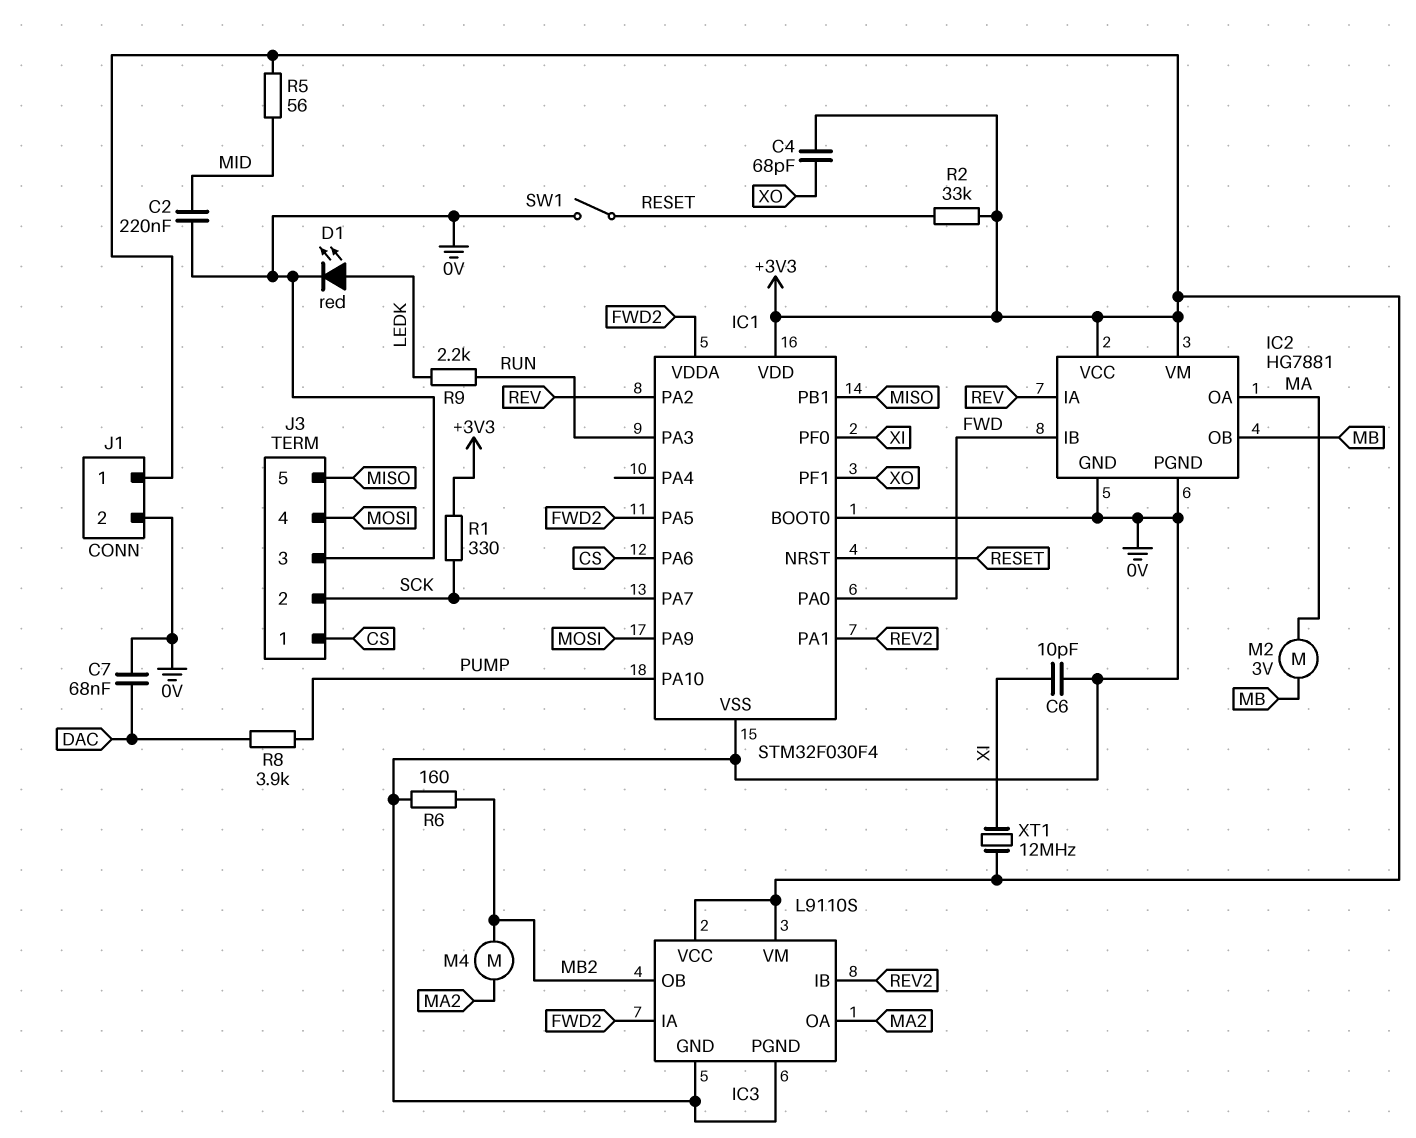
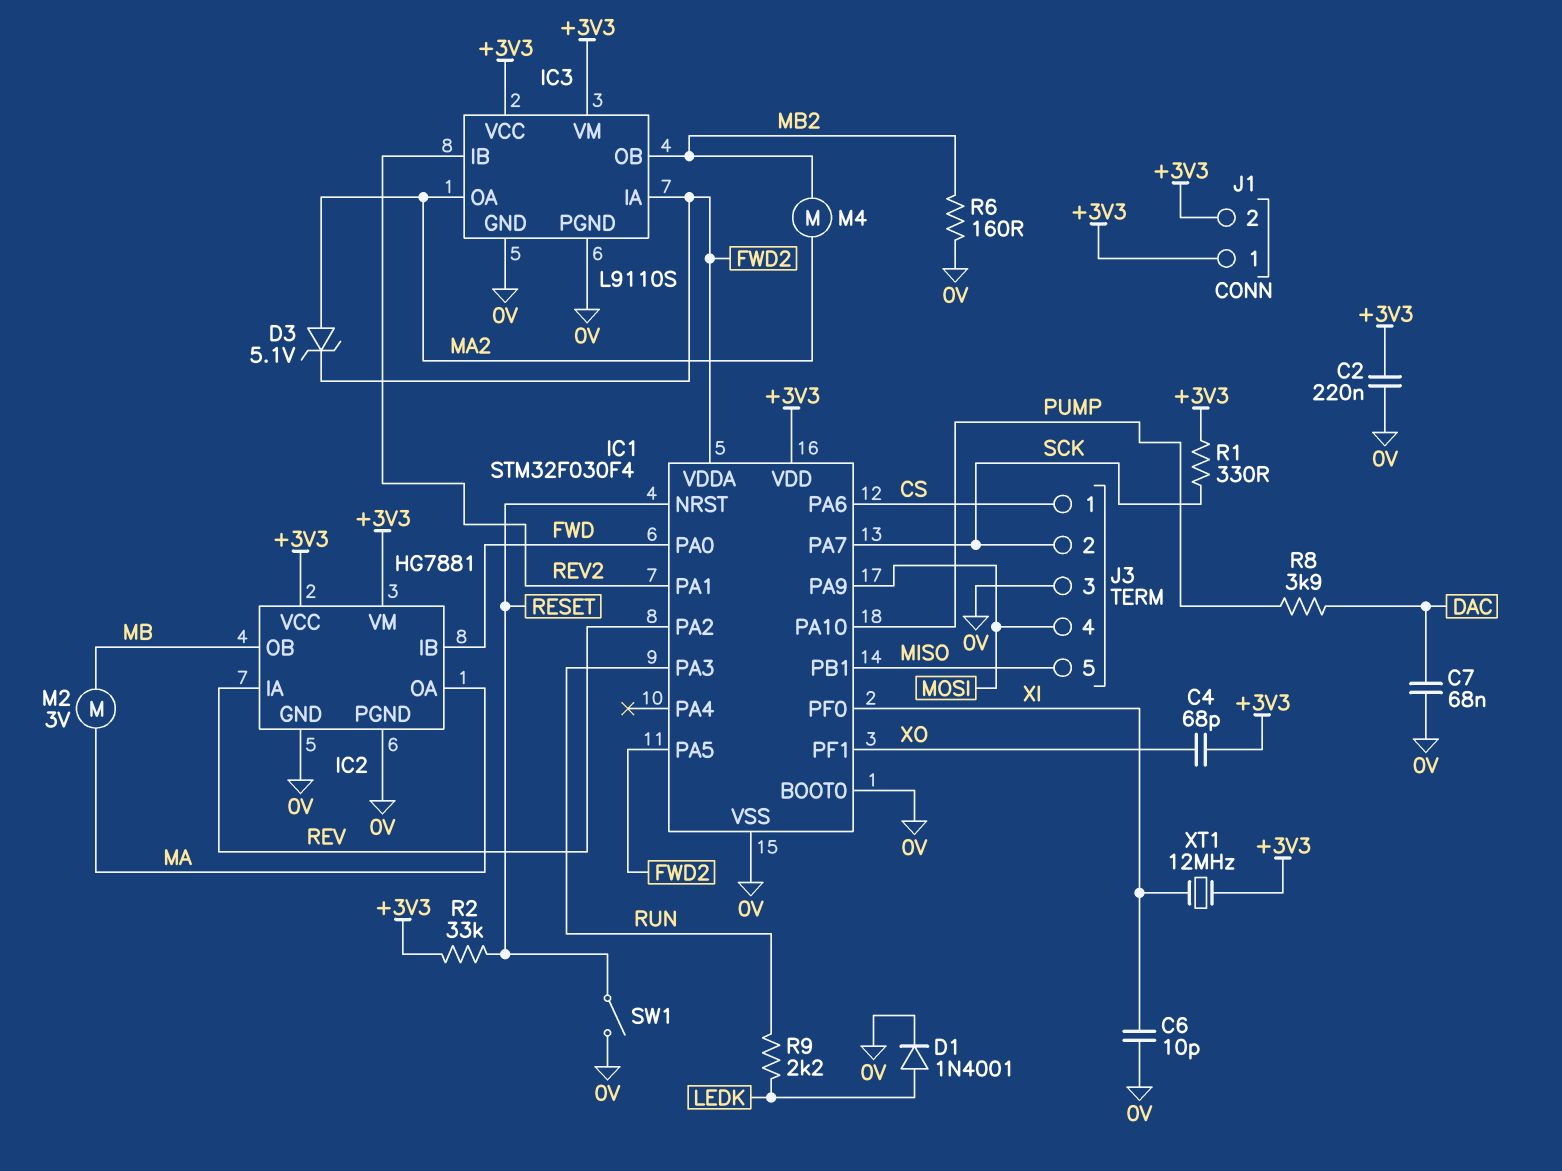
C2: 220nF (0V, MID) -> 220nF (+3V3, 0V)
D1: LED red (A LEDK, K 0V) -> diode 1N4001 (A LEDK, K 0V)
D3: none -> zener 5.1V (A MA2, K FWD2)
J1 pin 2: 0V -> +3V3
R5: 56 (+3V3, MID) -> none

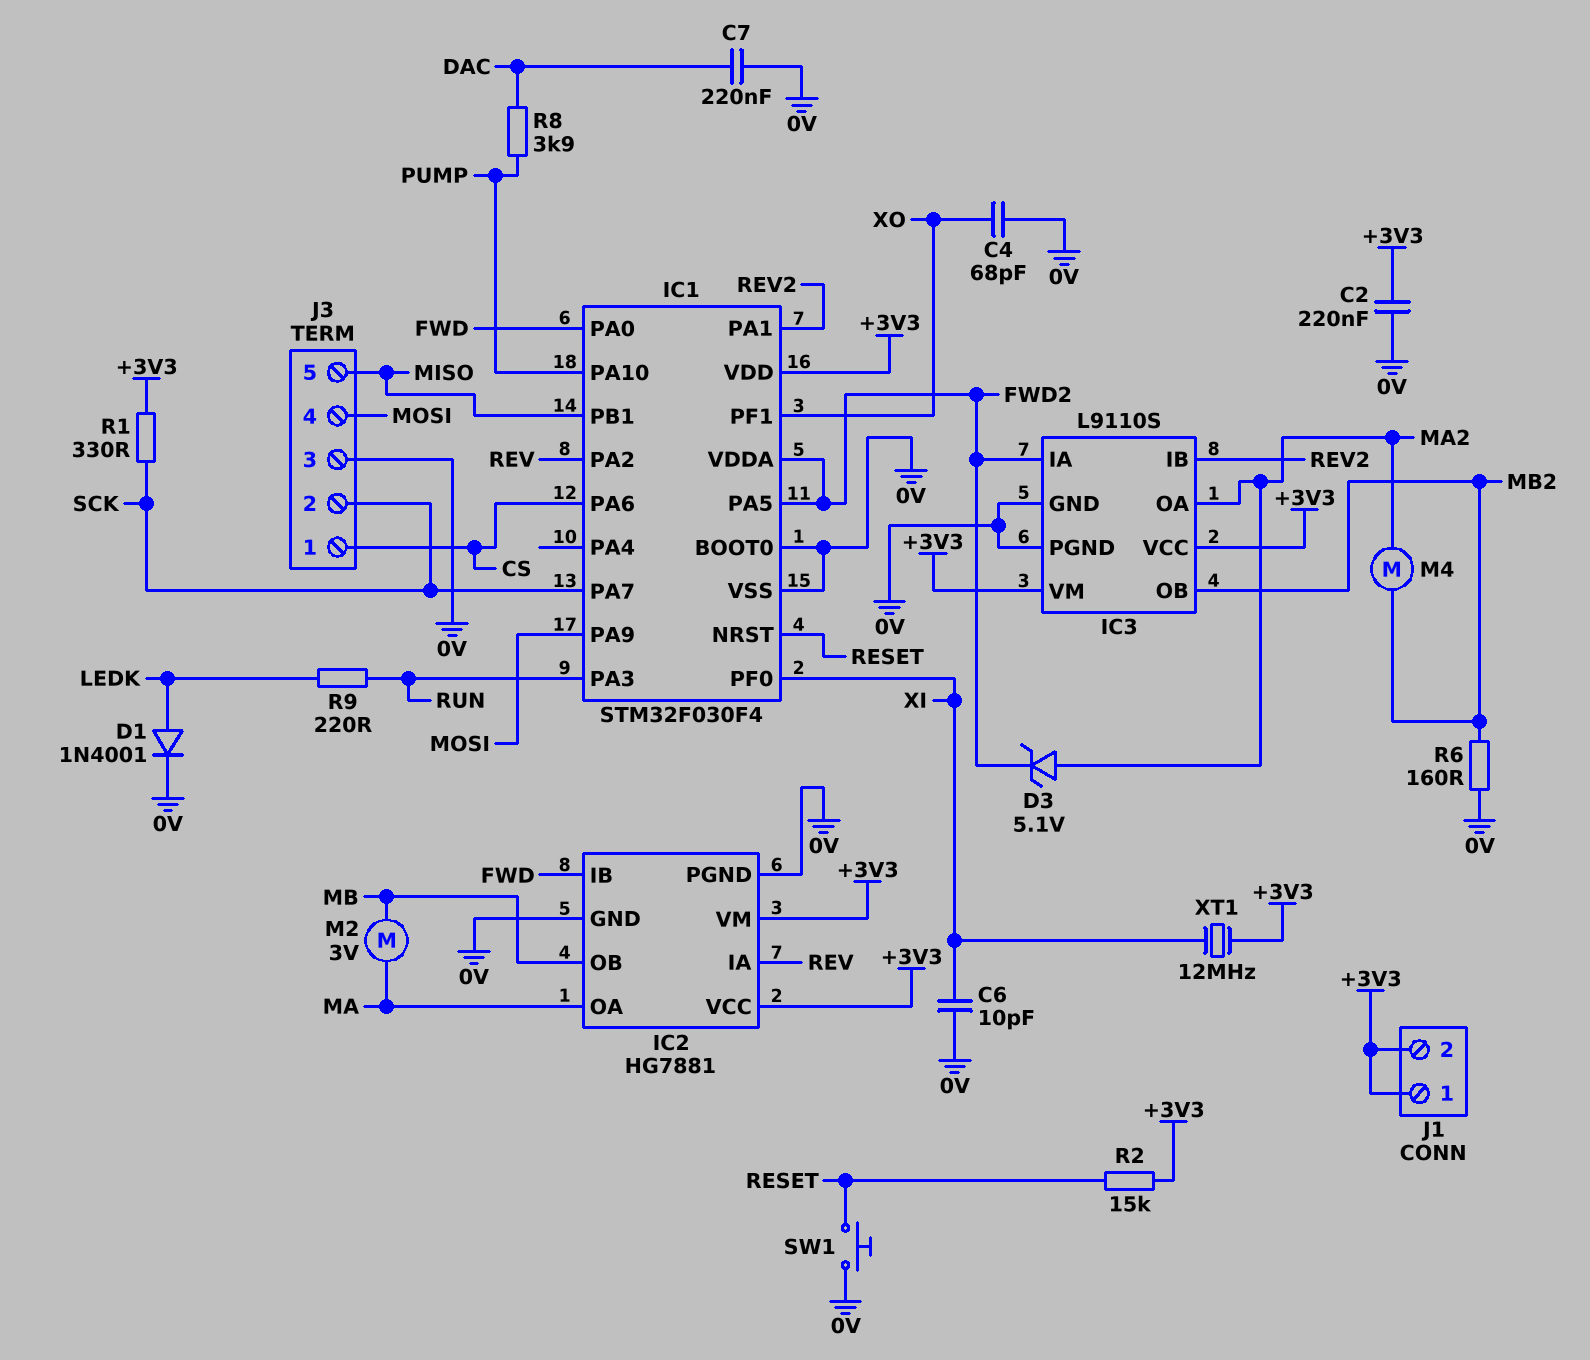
C4: 68pF (+3V3, XO) -> 68pF (0V, XO)
C7: 68nF (0V, DAC) -> 220nF (0V, DAC)
R2: 33k (+3V3, RESET) -> 15k (+3V3, RESET)
R9: 2.2k (LEDK, RUN) -> 220 (LEDK, RUN)
SW1: switch (0V, RESET) -> button (0V, RESET)

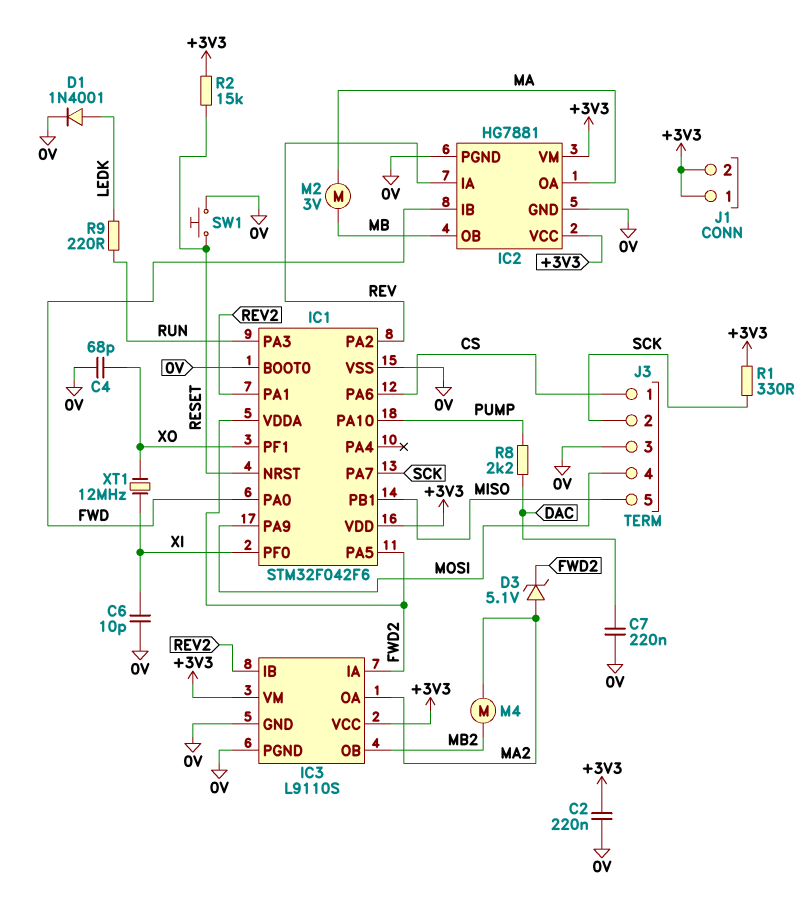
IC1: STM32F030F4 -> STM32F042F6
R6: 160 (0V, MB2) -> none
R8: 3.9k (DAC, PUMP) -> 2.2k (DAC, PUMP)
XT1: 12MHz (+3V3, XI) -> 12MHz (XI, XO)

